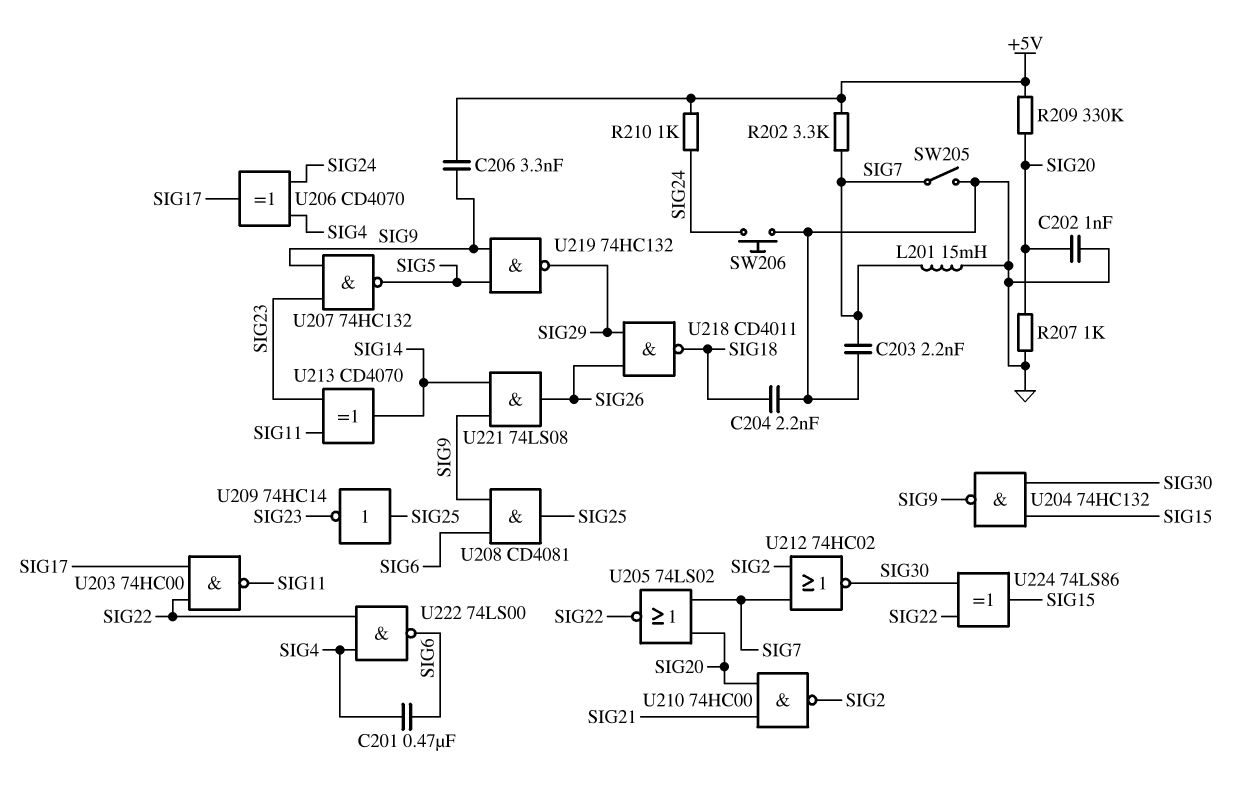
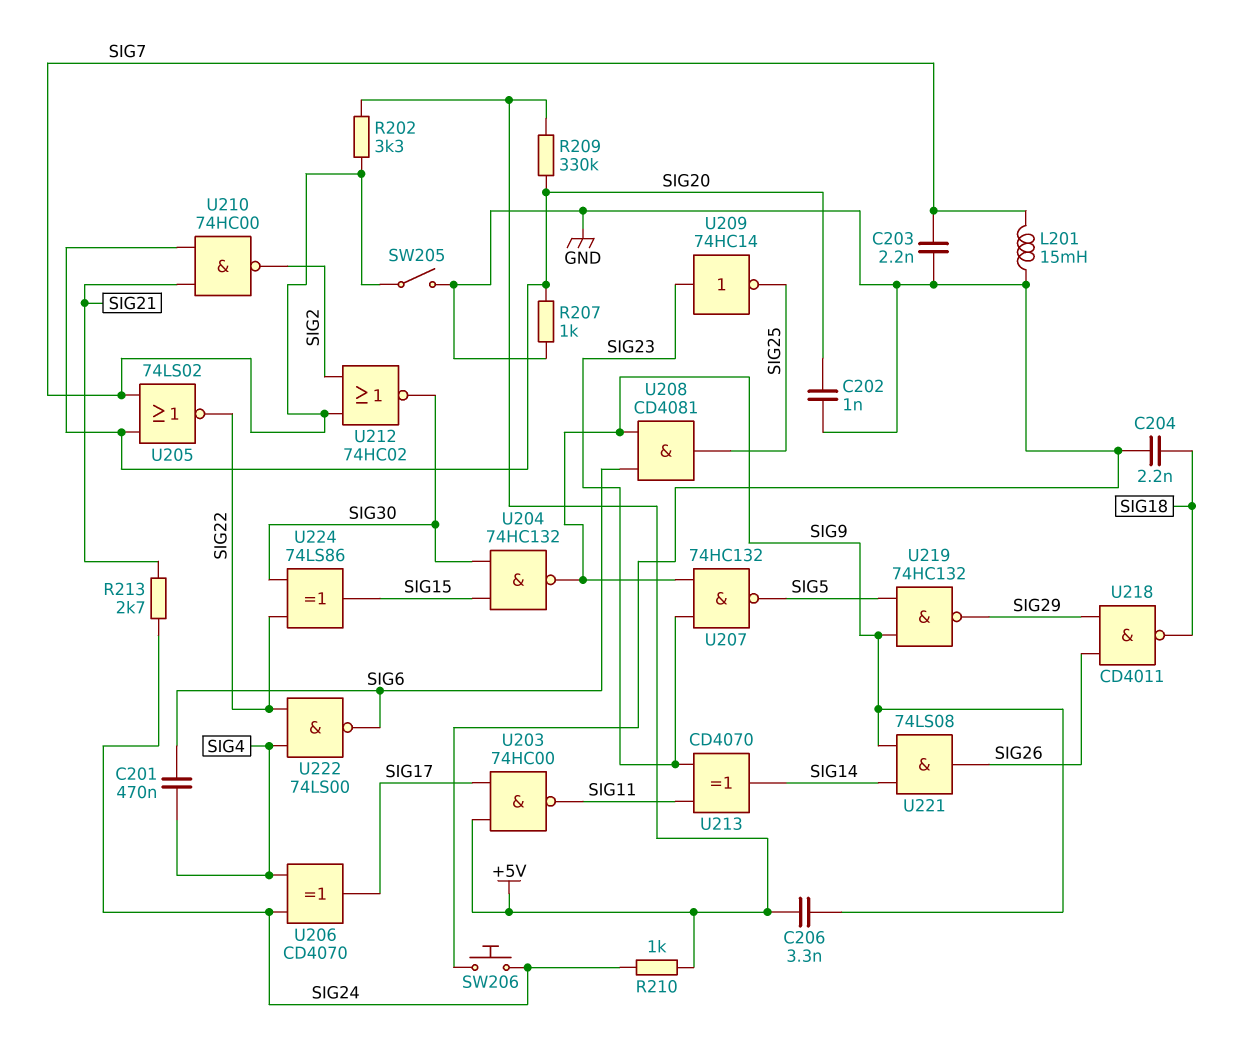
R213: none -> 2.7k (SIG21, SIG24)
U203: NAND 74HC00 (in SIG17, in SIG22, out SIG11) -> NAND 74HC00 (in +5V, in SIG17, out SIG11)
U209: NOT 74HC14 (in SIG25, out SIG23) -> NOT 74HC14 (in SIG23, out SIG25)

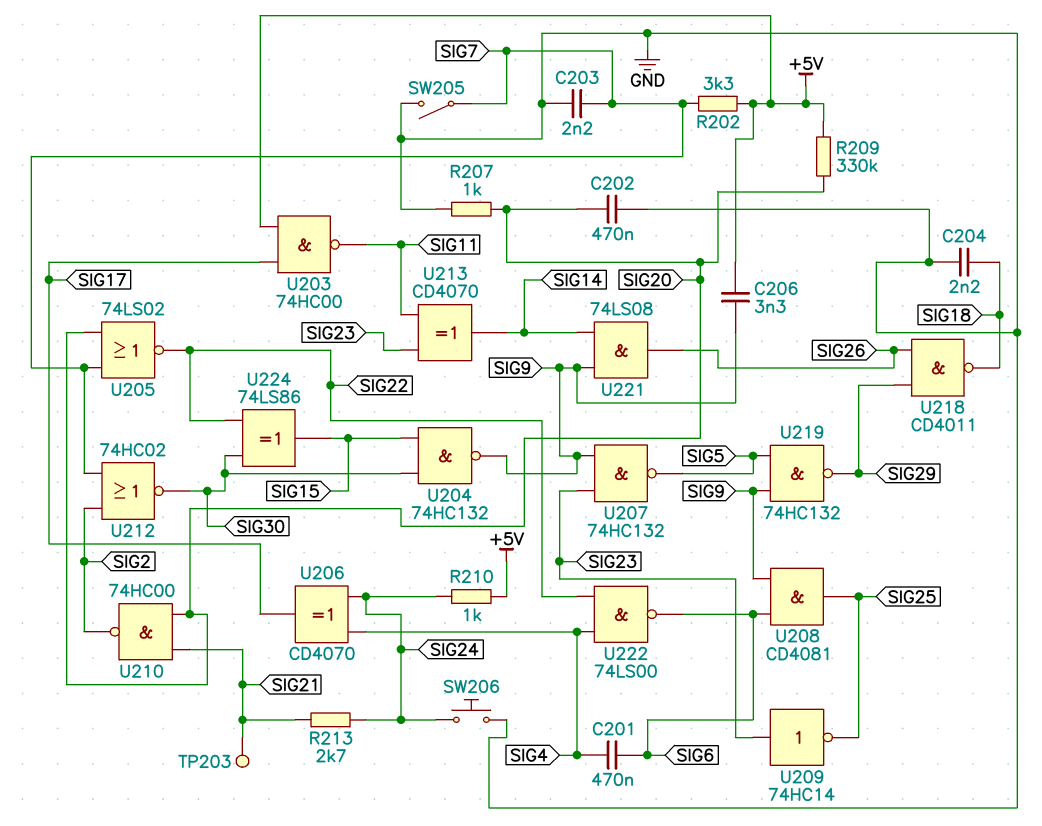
C202: 1nF (GND, SIG20) -> 470nF (GND, SIG20)
L201: 15mH (GND, SIG7) -> none
TP203: none -> test point (SIG21)

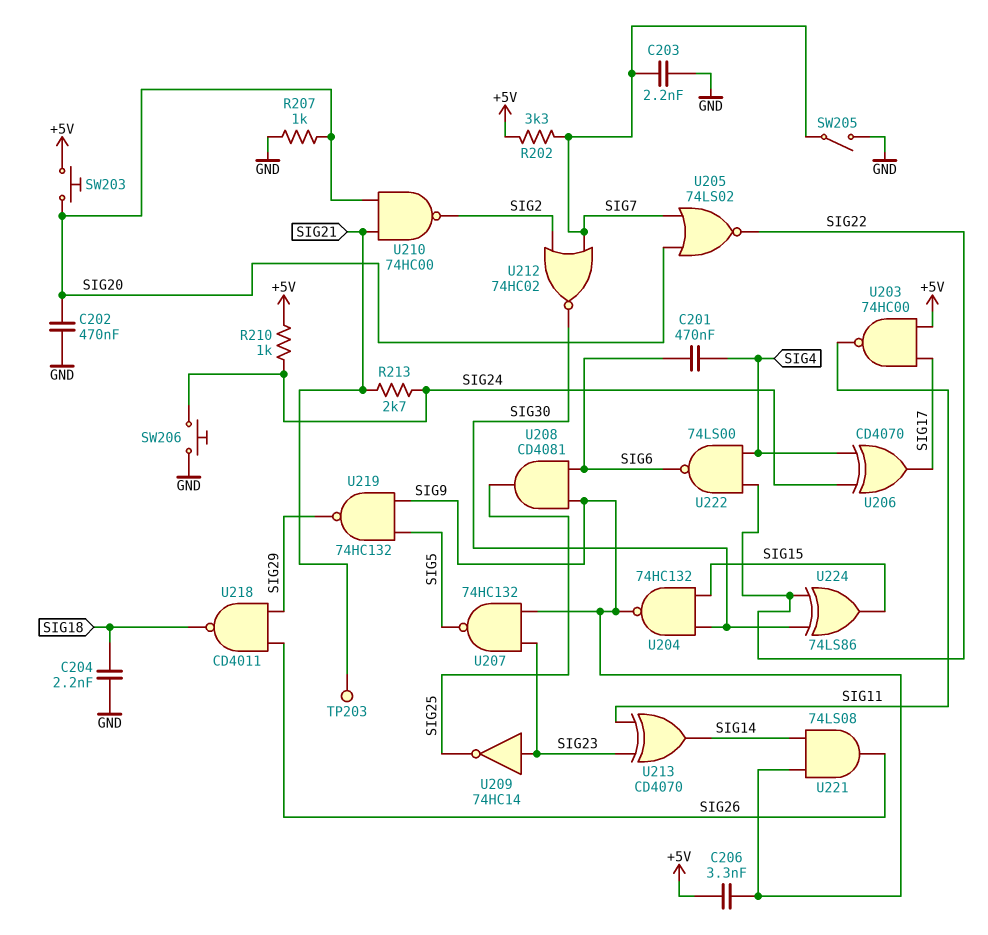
R209: 330k (+5V, SIG20) -> none
SW203: none -> button (+5V, SIG20)

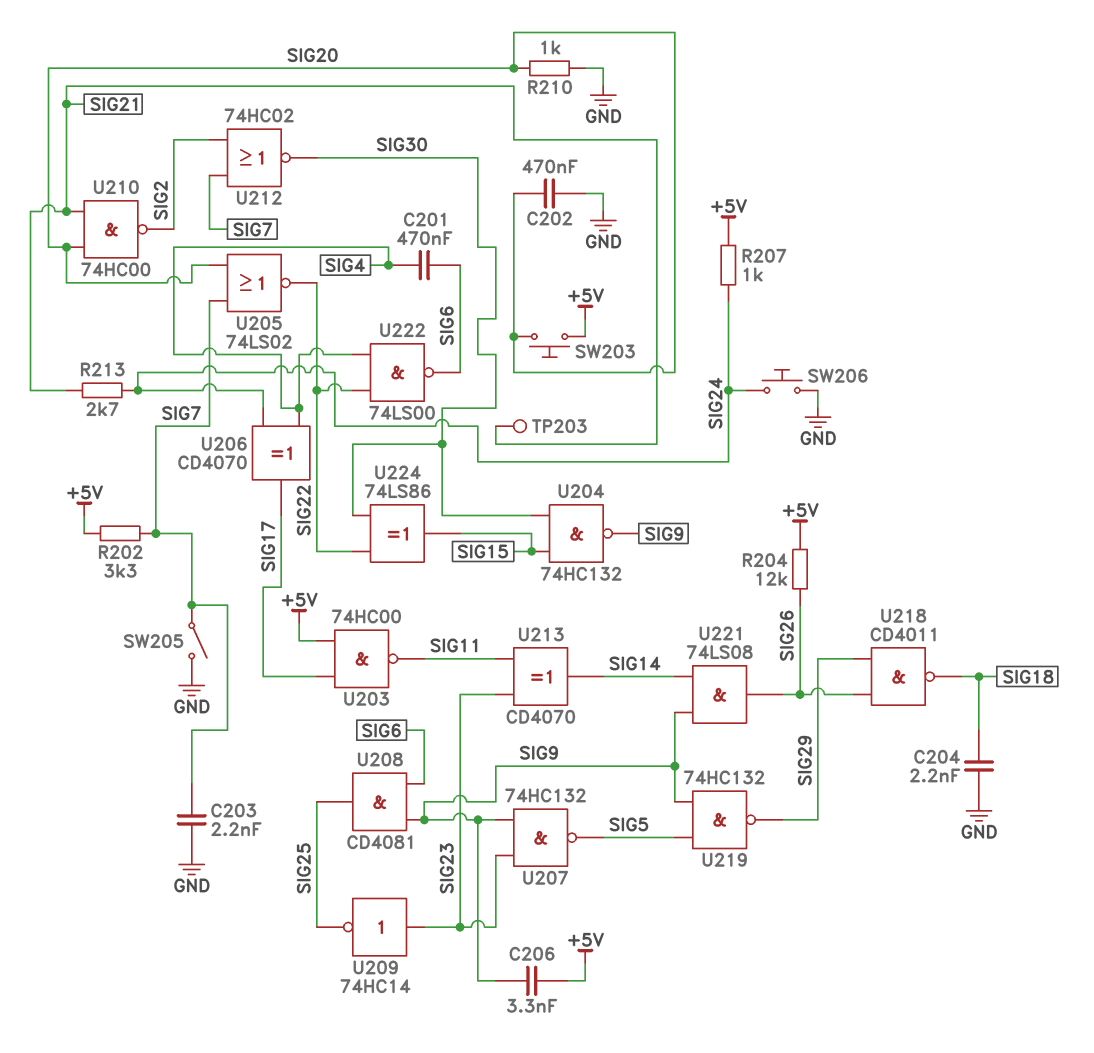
R204: none -> 12k (+5V, SIG26)
R207: 1k (GND, SIG20) -> 1k (+5V, SIG24)
R210: 1k (+5V, SIG24) -> 1k (GND, SIG20)

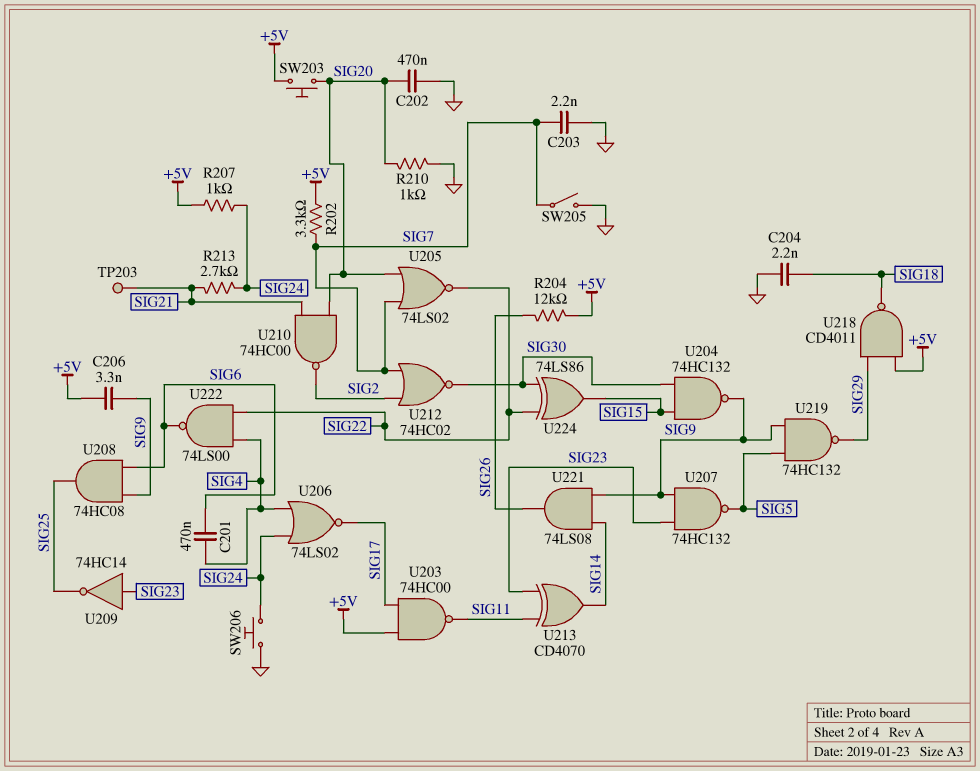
U206: XOR CD4070 (in SIG4, in SIG24, out SIG17) -> NOR 74LS02 (in SIG4, in SIG24, out SIG17)
U208: AND CD4081 (in SIG6, in SIG9, out SIG25) -> AND 74HC08 (in SIG6, in SIG9, out SIG25)
U218: NAND CD4011 (in SIG26, in SIG29, out SIG18) -> NAND CD4011 (in +5V, in SIG29, out SIG18)

